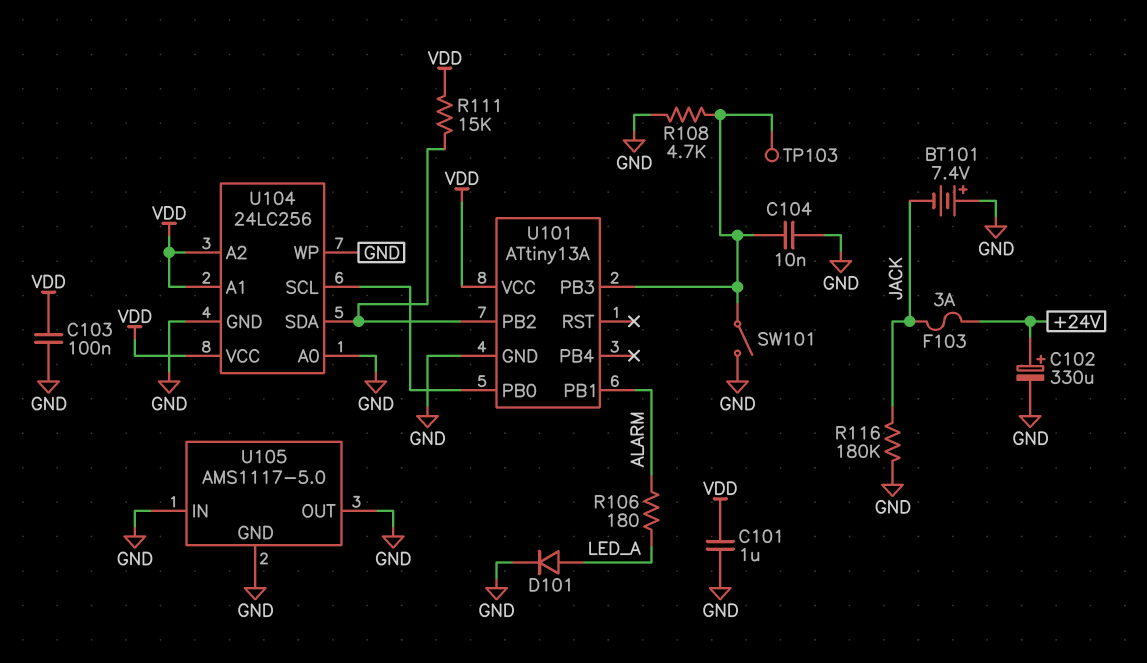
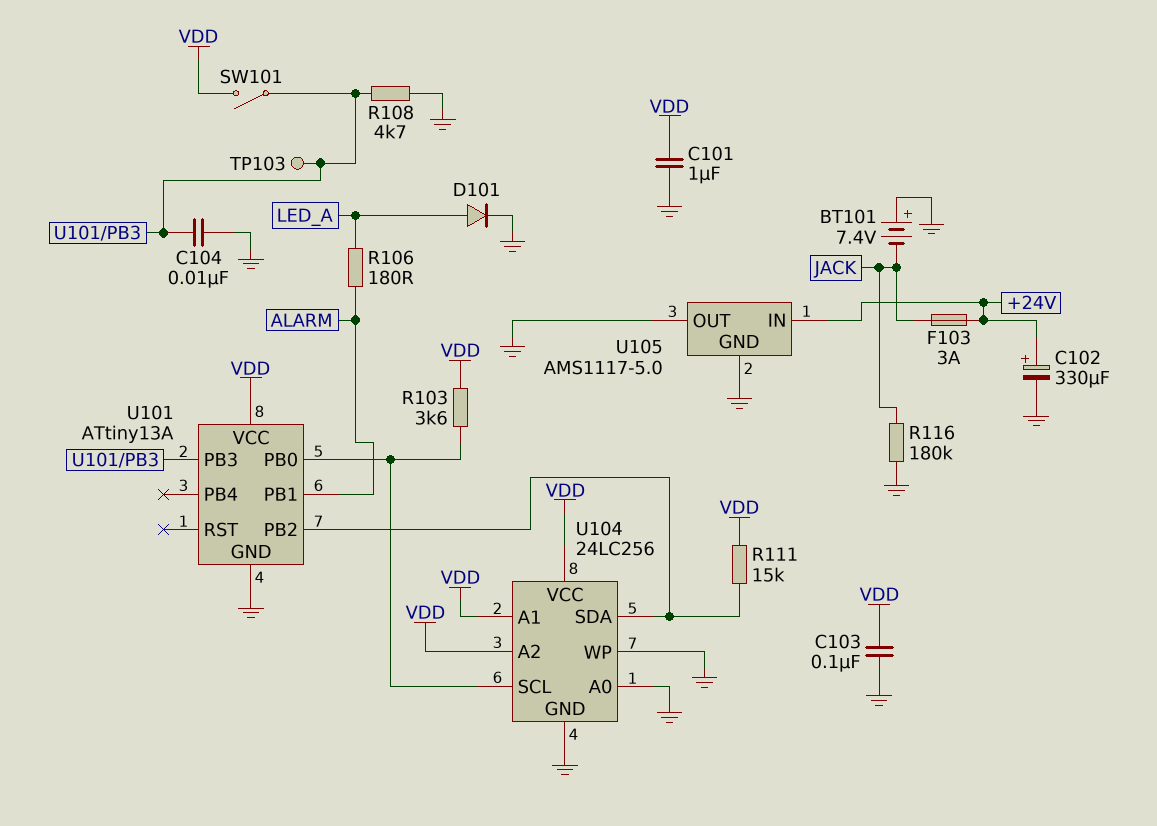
R103: none -> 3.6k (U101/PB0, VDD)
SW101: switch (GND, U101/PB3) -> switch (U101/PB3, VDD)
U105 pin IN: GND -> +24V

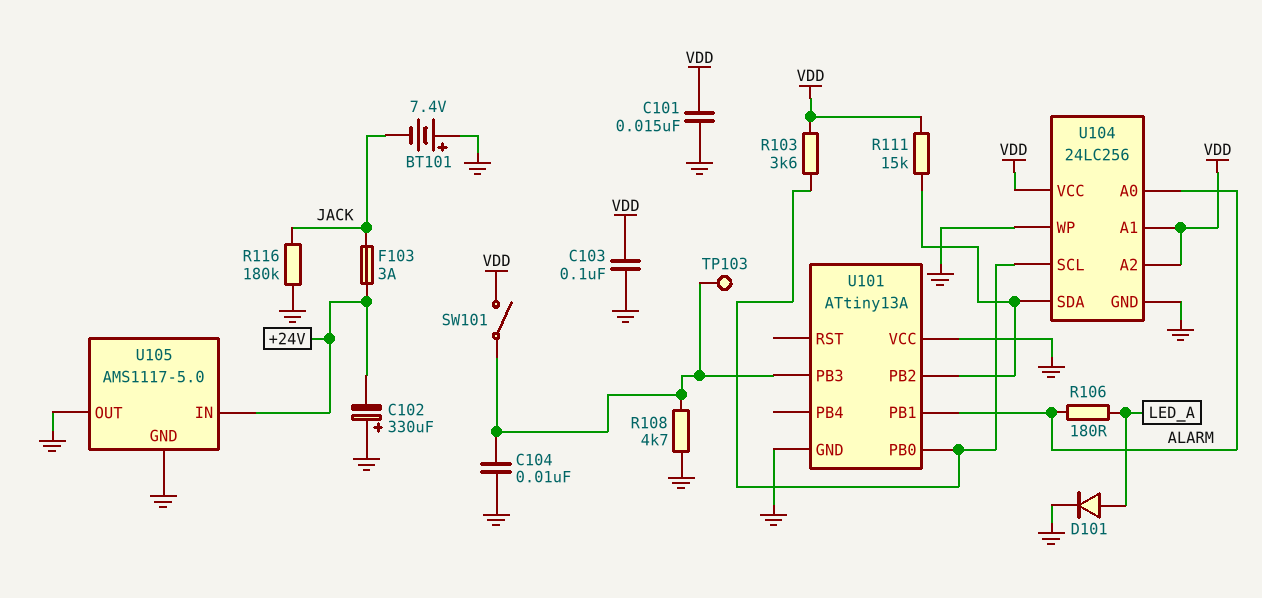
C101: 1uF (GND, VDD) -> 15nF (GND, VDD)
C102: 330uF (plus +24V, minus GND) -> 330uF (plus GND, minus +24V)
U101 pin VCC: VDD -> GND
U104 pin A0: GND -> ALARM

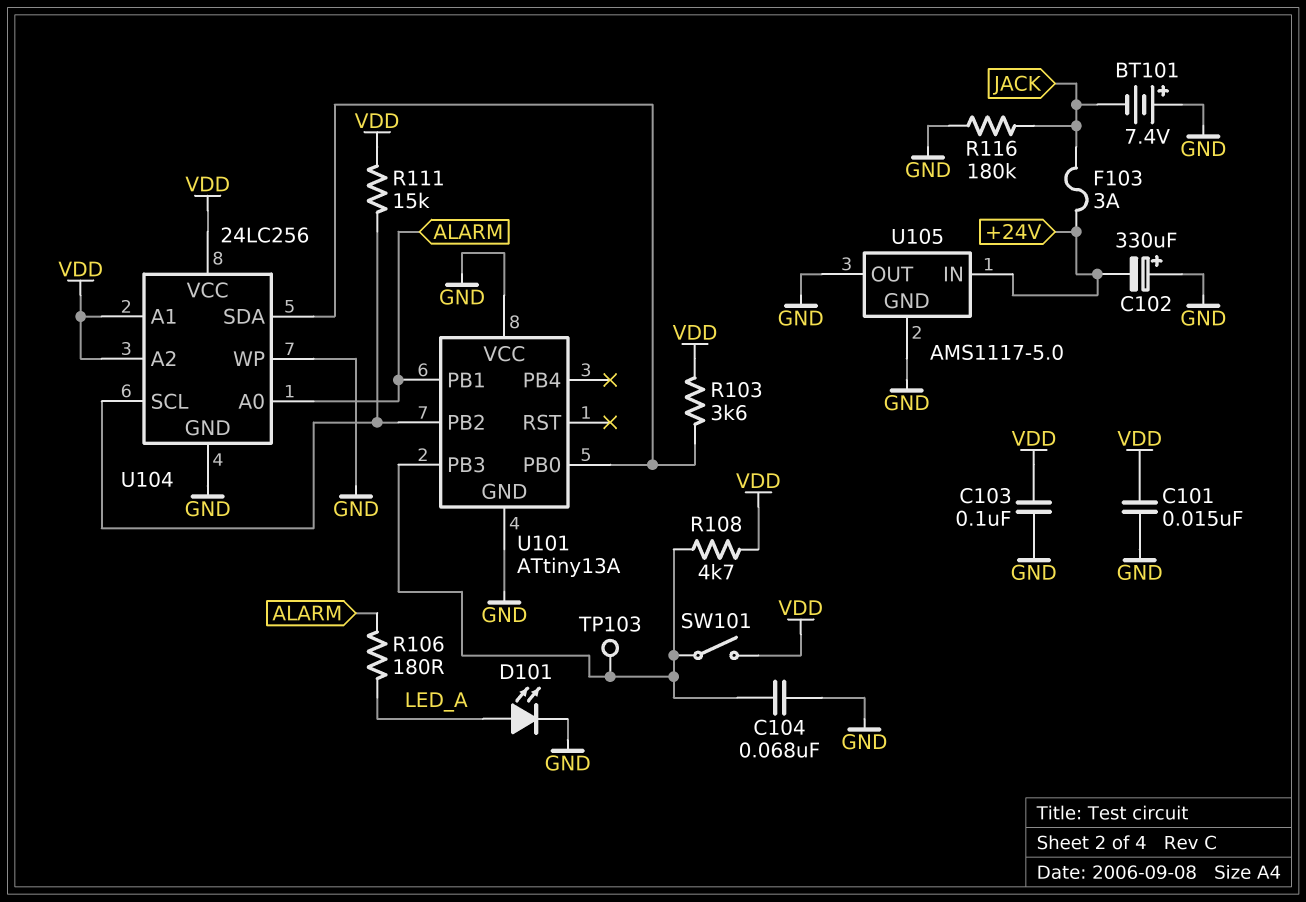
C104: 10nF (GND, U101/PB3) -> 68nF (GND, U101/PB3)
D101: diode (A LED_A, K GND) -> LED (A LED_A, K GND)
R108: 4.7k (GND, U101/PB3) -> 4.7k (U101/PB3, VDD)
U104 pin SCL: U101/PB0 -> U101/PB2
U104 pin SDA: U101/PB2 -> U101/PB0

